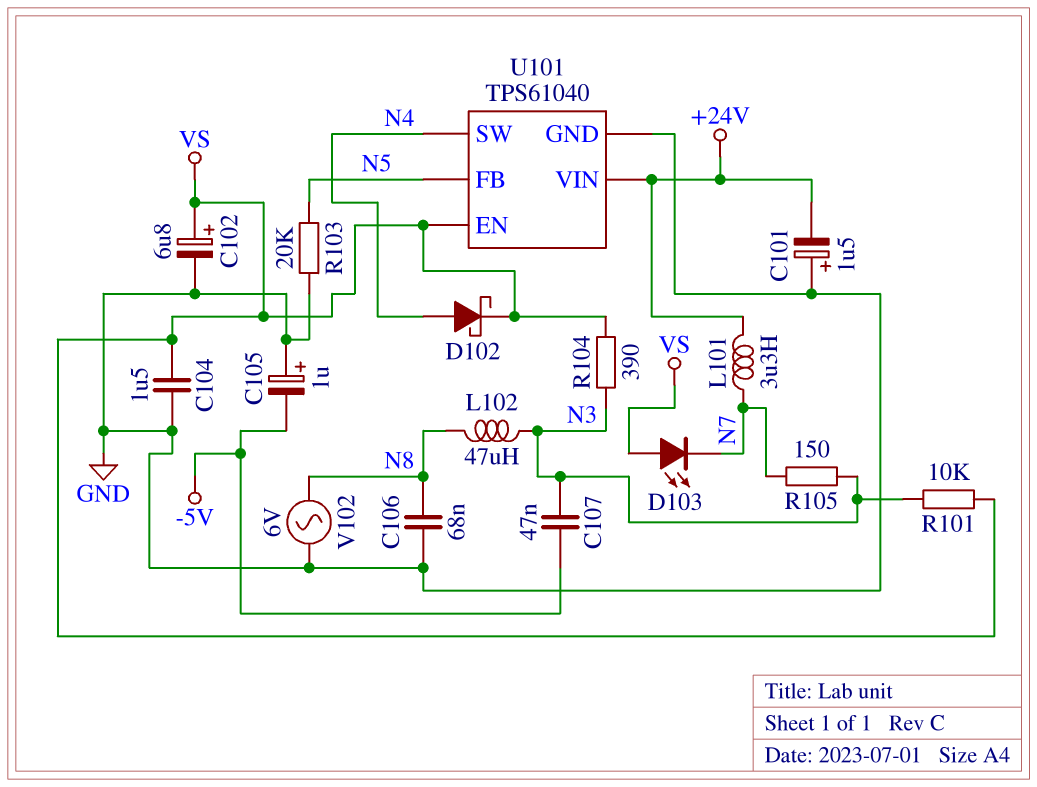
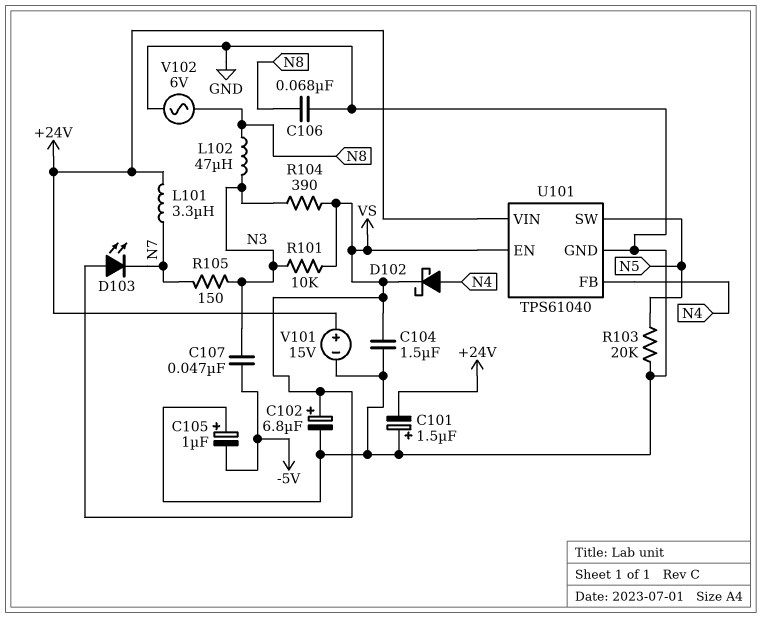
U101 pin FB: N5 -> N4
U101 pin SW: N4 -> N5
V101: none -> 15V (plus +24V, minus GND)

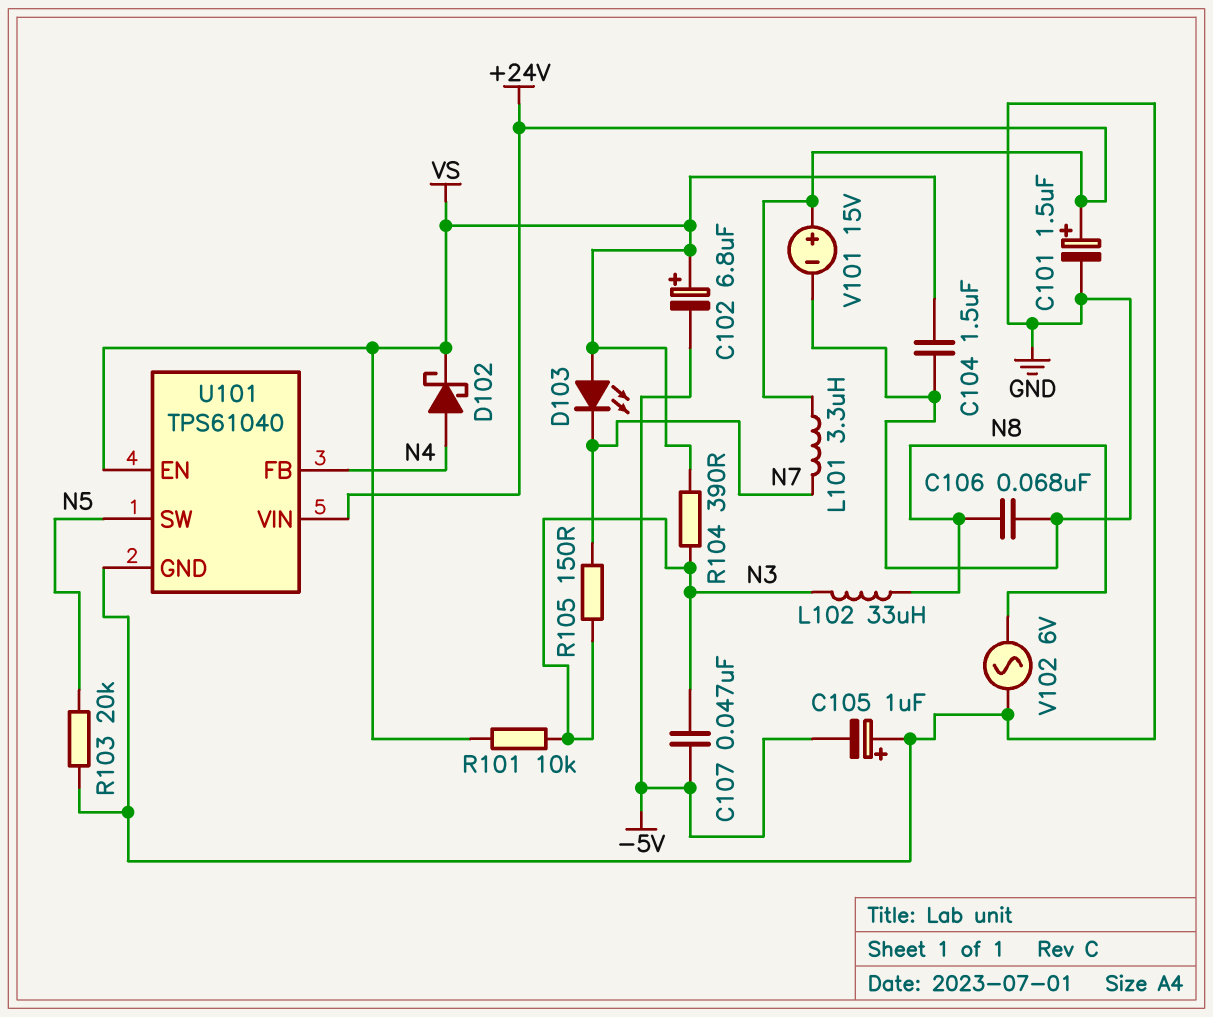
C101: 1.5uF (plus GND, minus +24V) -> 1.5uF (plus +24V, minus GND)
C102: 6.8uF (plus VS, minus GND) -> 6.8uF (plus VS, minus -5V)
L102: 47uH (N3, N8) -> 33uH (N3, N8)

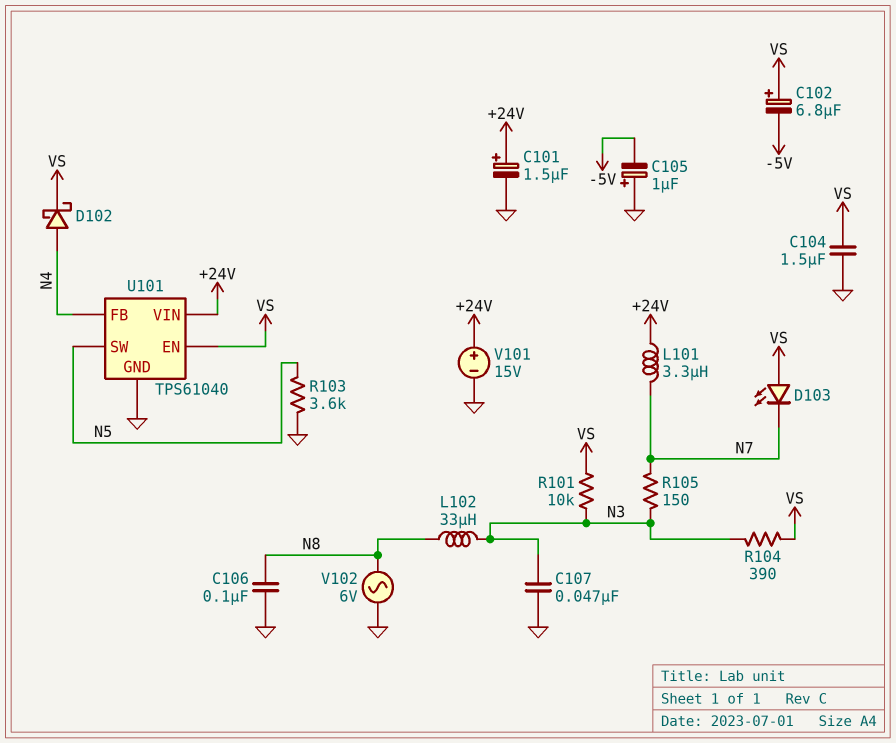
C106: 68nF (GND, N8) -> 100nF (GND, N8)
C107: 47nF (-5V, N3) -> 47nF (GND, N3)
R103: 20k (GND, N5) -> 3.6k (GND, N5)

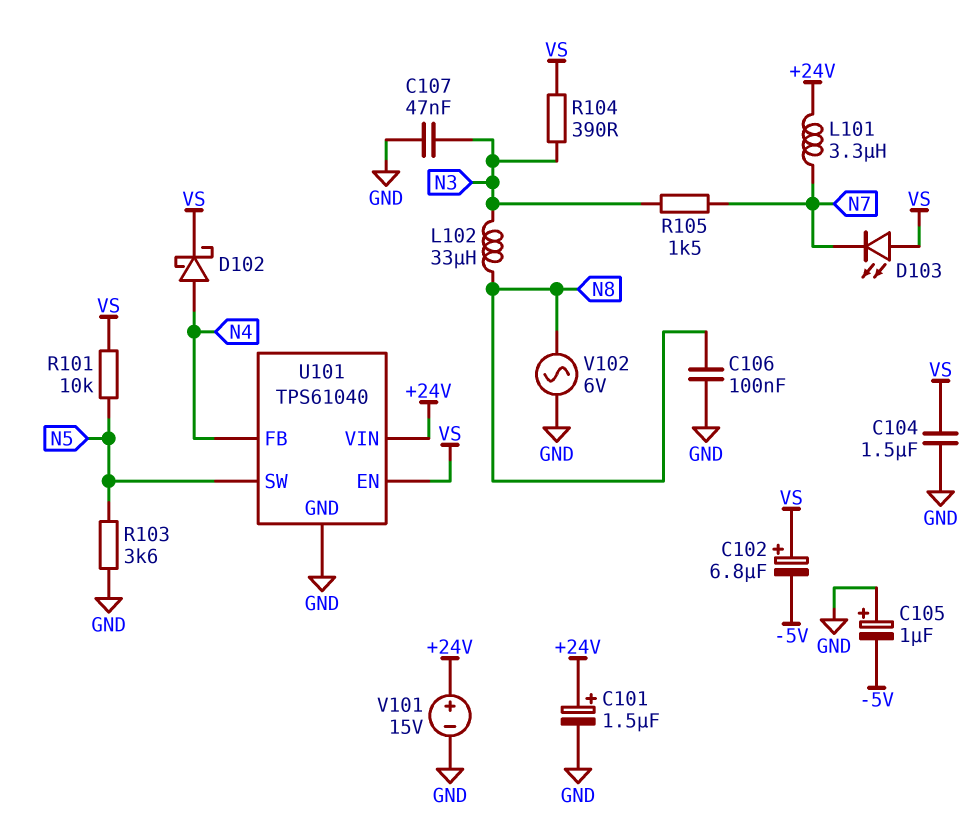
R101: 10k (N3, VS) -> 10k (N5, VS)
R105: 150 (N3, N7) -> 1.5k (N3, N7)

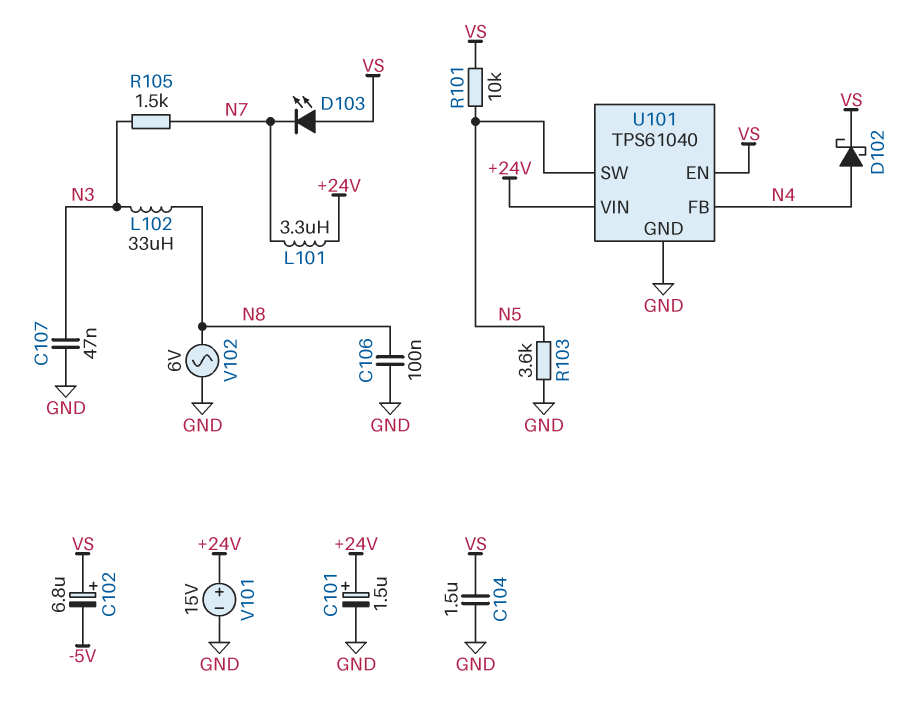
C105: 1uF (plus GND, minus -5V) -> none
R104: 390 (N3, VS) -> none

